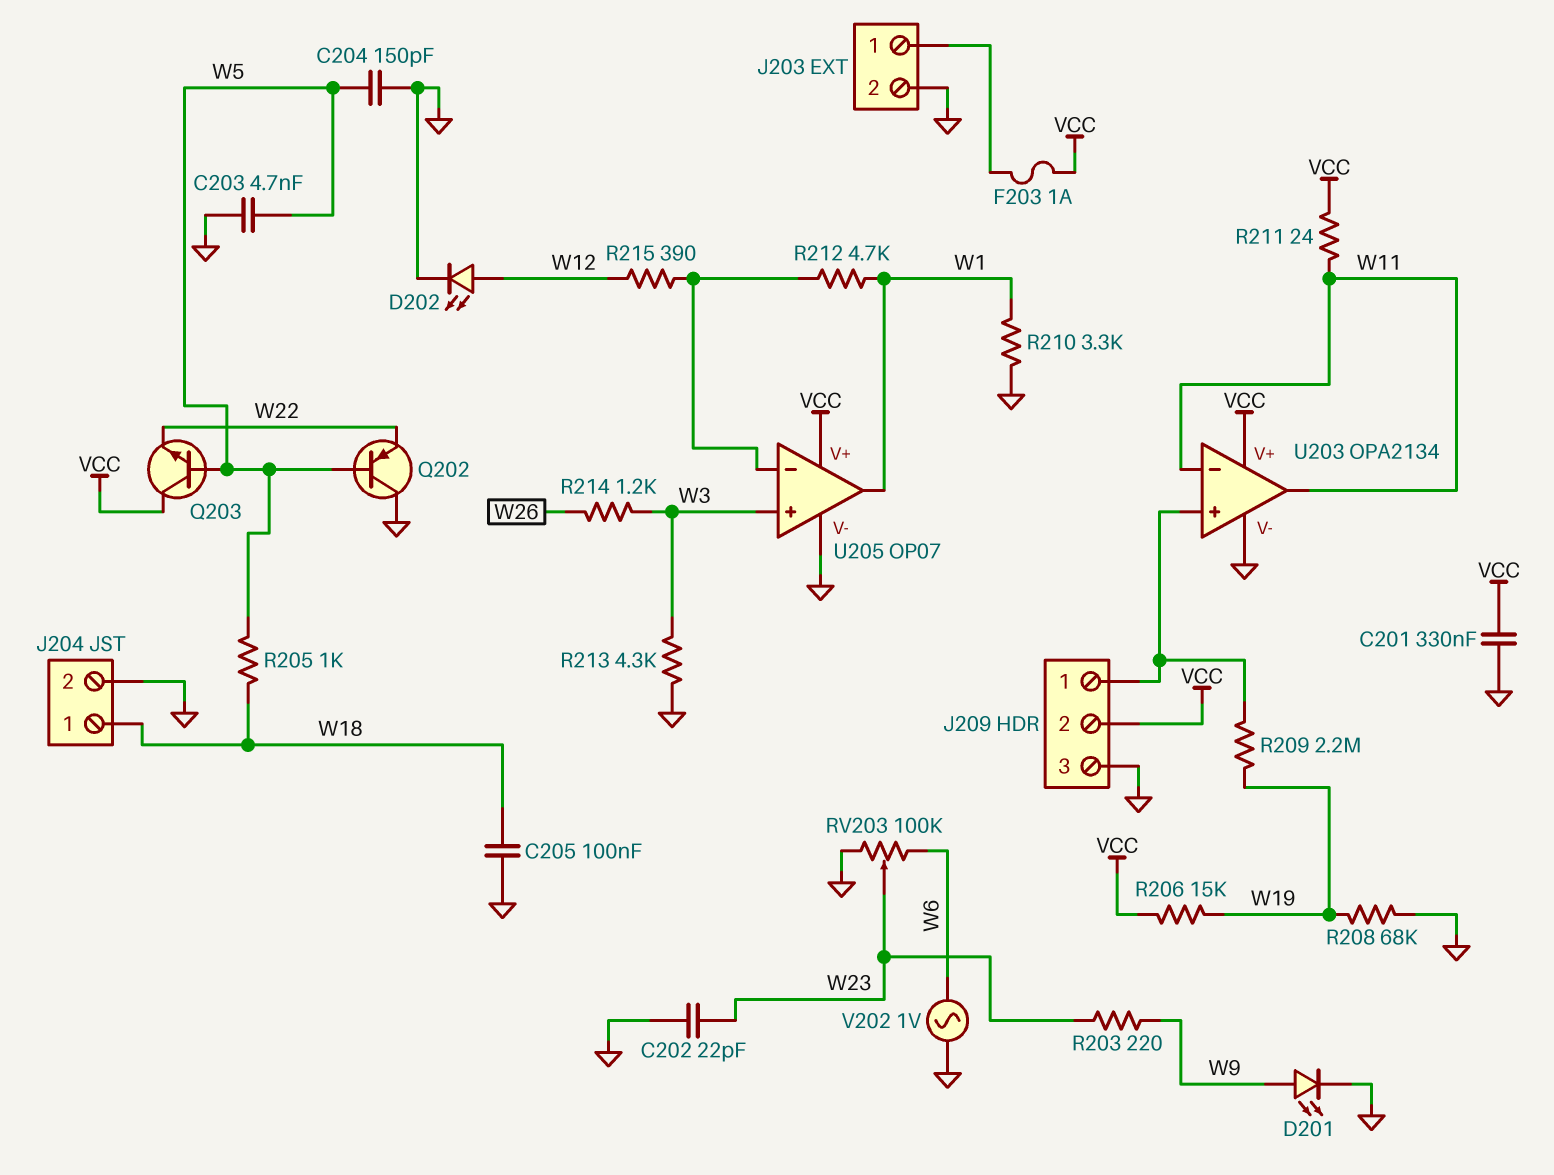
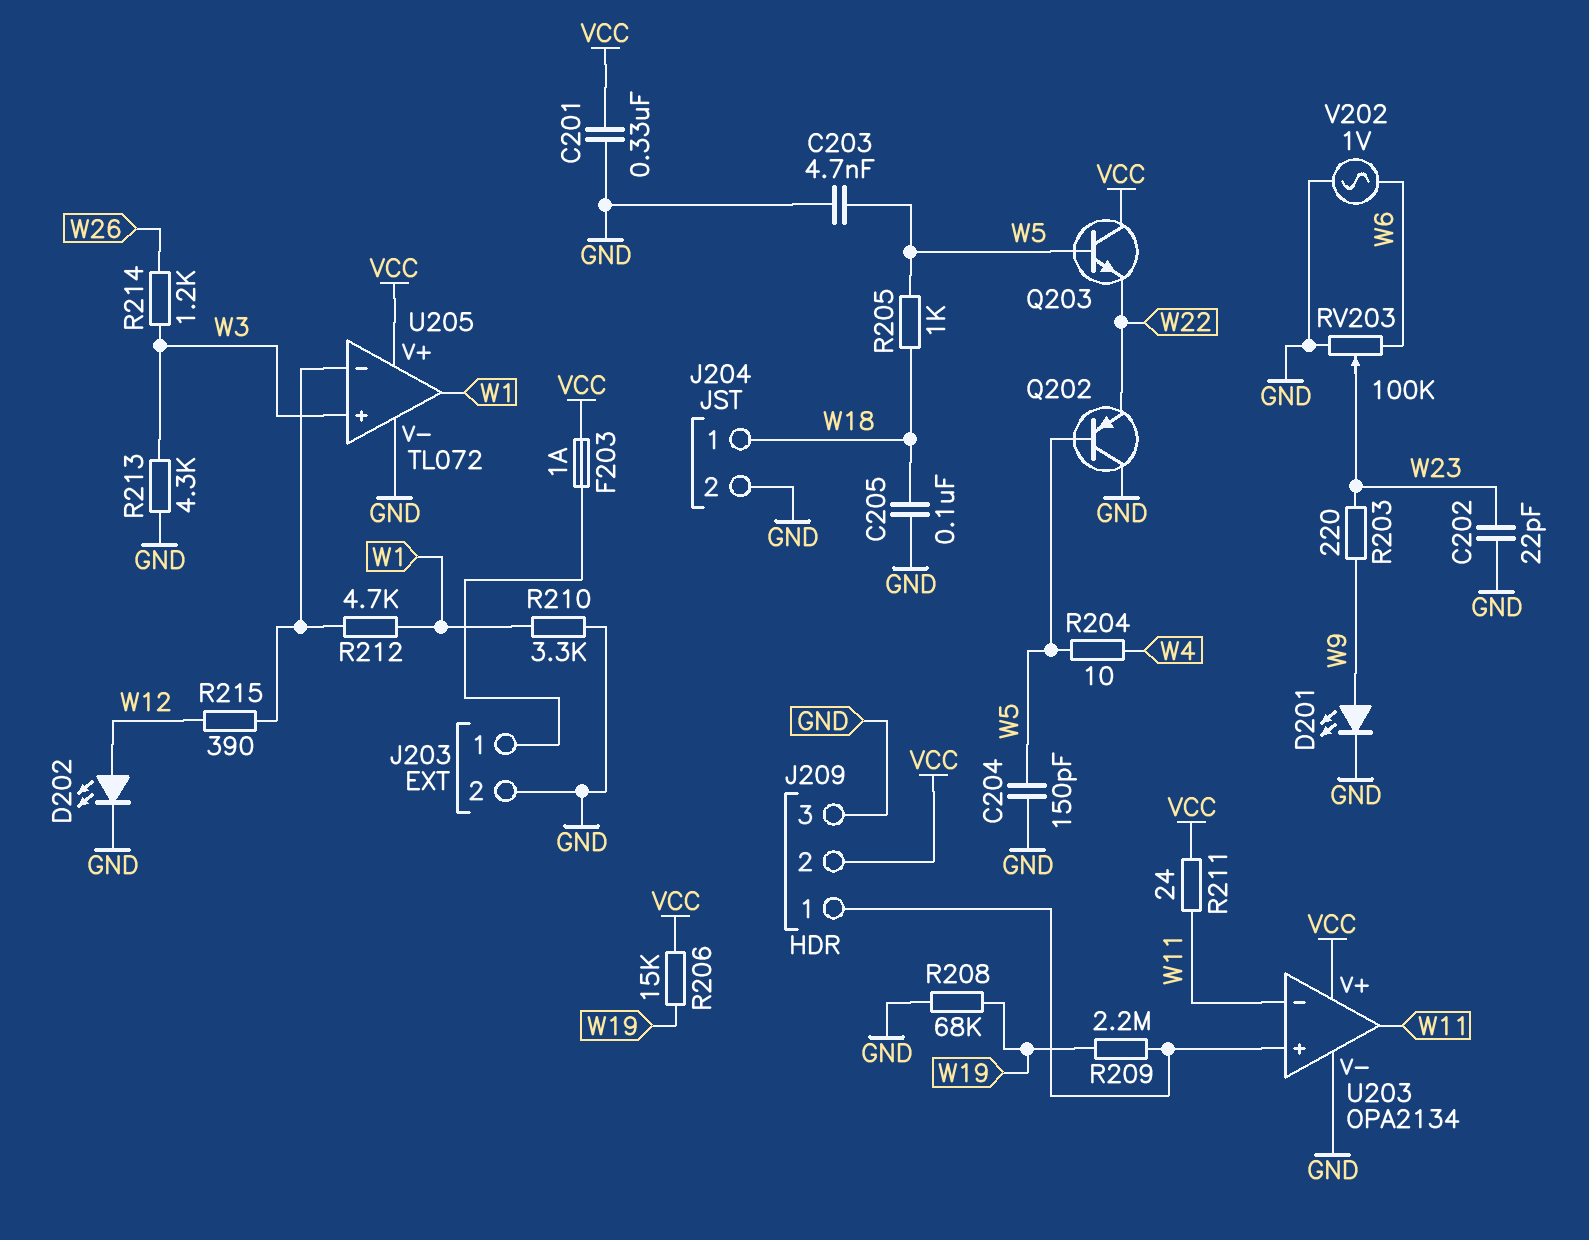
R204: none -> 10 (W4, W5)
U205: OP07 -> TL072

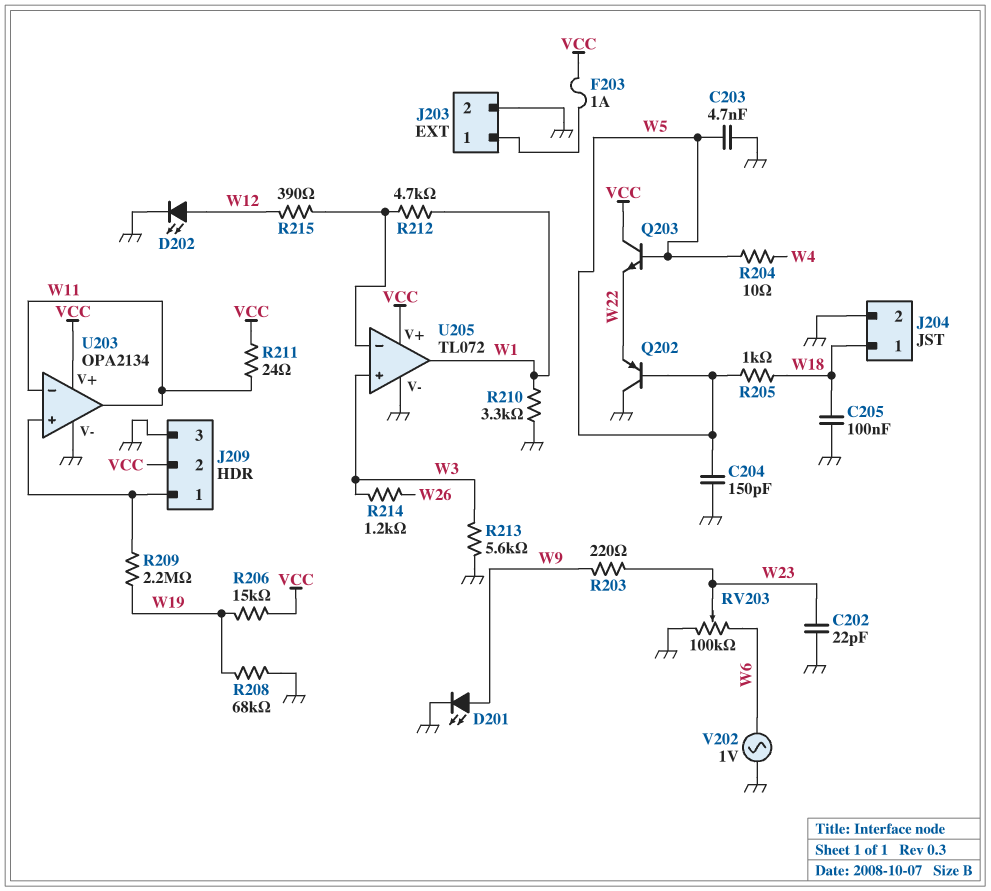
C201: 330nF (GND, VCC) -> none
R213: 4.3k (GND, W3) -> 5.6k (GND, W3)

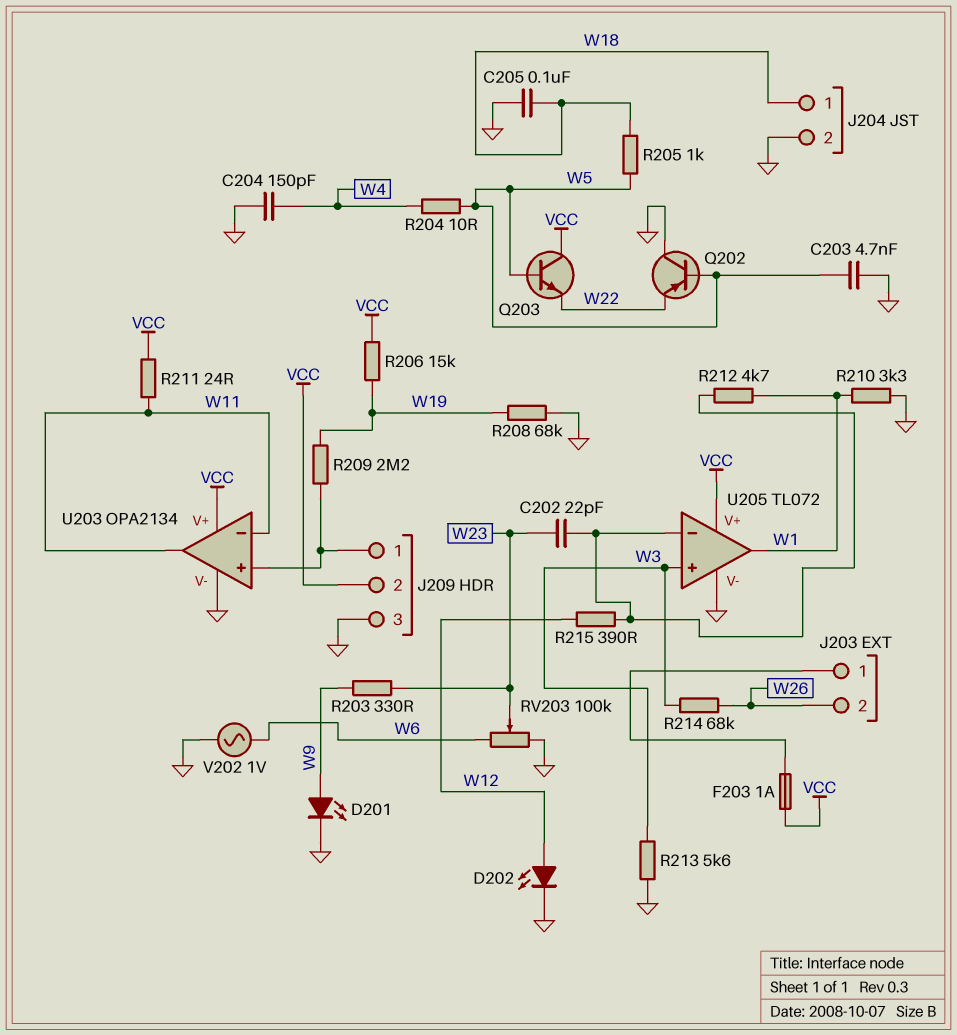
C202: 22pF (GND, W23) -> 22pF (U205/in-, W23)
C204: 150pF (GND, W5) -> 150pF (GND, W4)
J203 pin 2: GND -> W26
R203: 220 (W9, W23) -> 330 (W9, W23)
R214: 1.2k (W3, W26) -> 68k (W3, W26)

